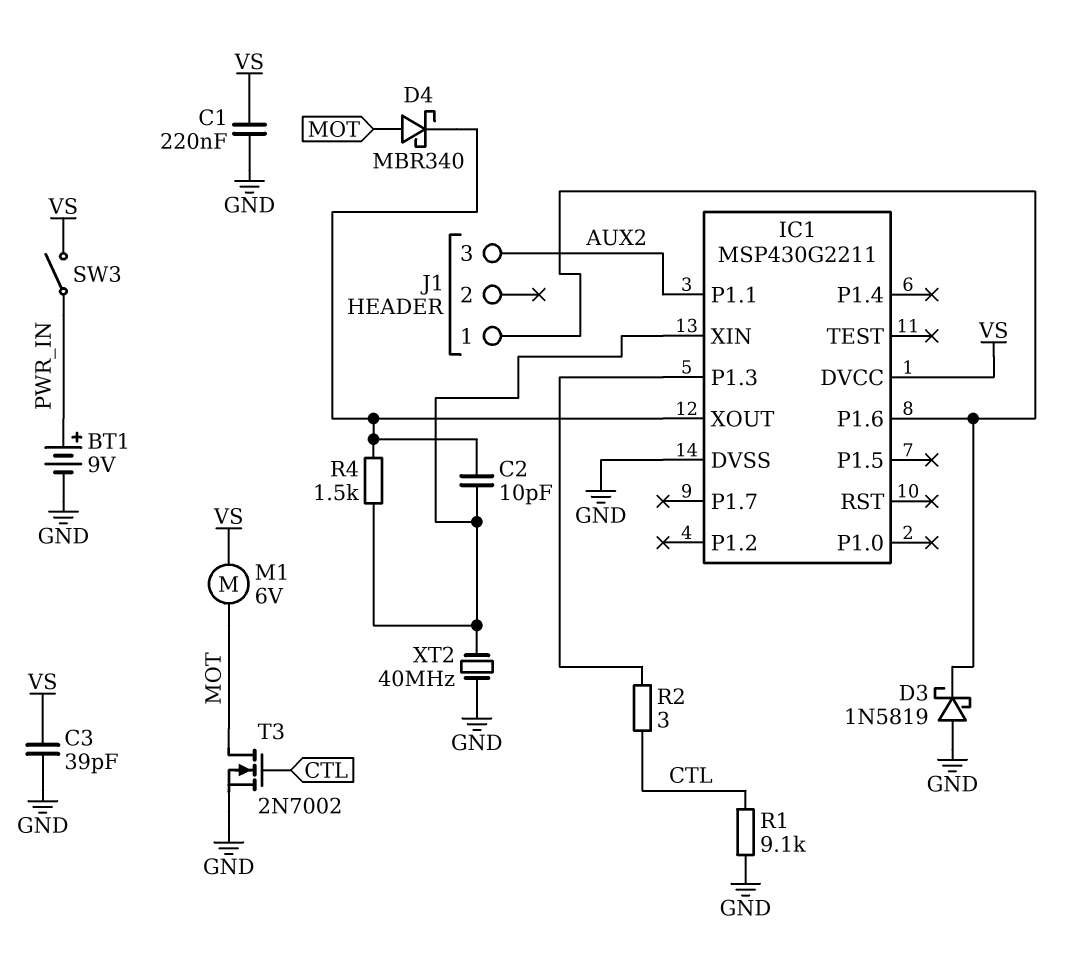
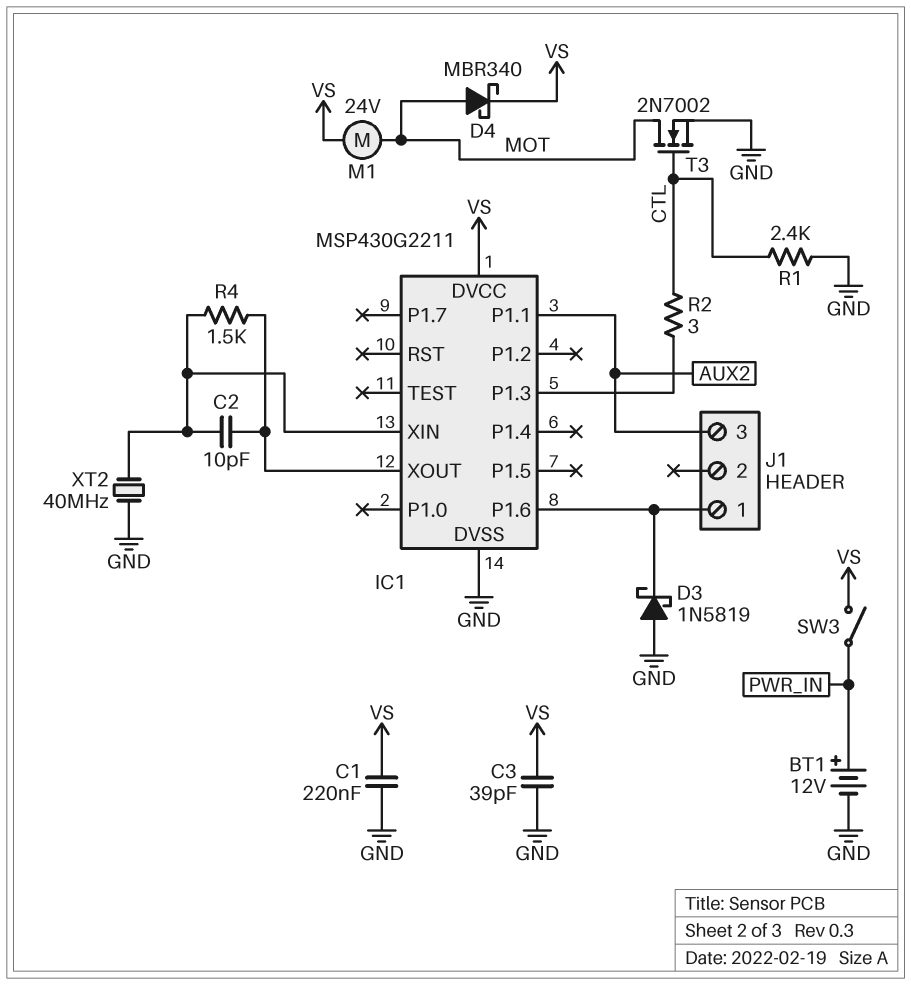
BT1: 9V (plus PWR_IN, minus GND) -> 12V (plus PWR_IN, minus GND)
D4: schottky MBR340 (A MOT, K IC1/XOUT) -> schottky MBR340 (A MOT, K VS)
M1: motor 6V (MOT, VS) -> motor 24V (MOT, VS)
R1: 9.1k (CTL, GND) -> 2.4k (CTL, GND)

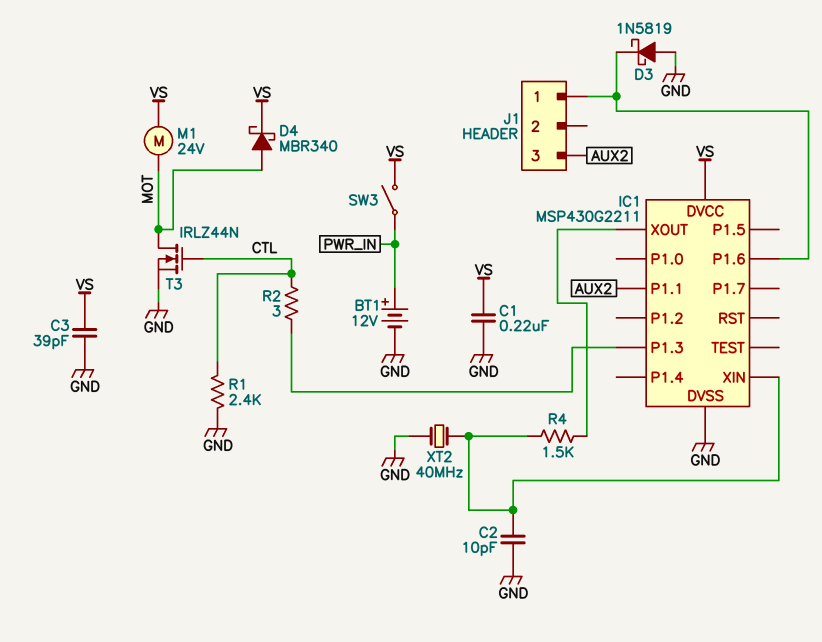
C2: 10pF (IC1/XIN, IC1/XOUT) -> 10pF (GND, IC1/XIN)
T3: NMOS 2N7002 (G CTL, D MOT, S GND) -> NMOS IRLZ44N (G CTL, D MOT, S GND)

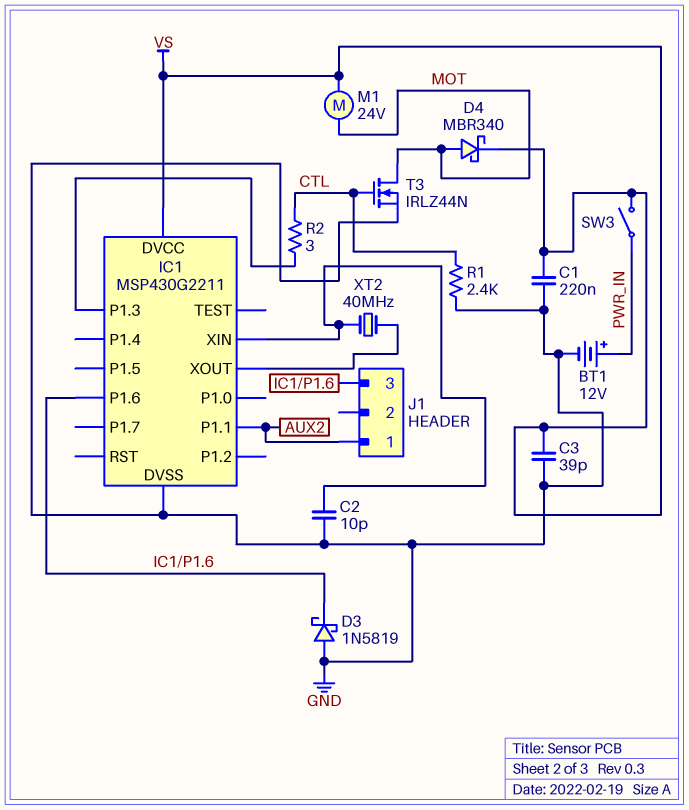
J1 pin 1: IC1/P1.6 -> AUX2
J1 pin 3: AUX2 -> IC1/P1.6
R4: 1.5k (IC1/XIN, IC1/XOUT) -> none
XT2: 40MHz (GND, IC1/XIN) -> 40MHz (IC1/XIN, IC1/XOUT)

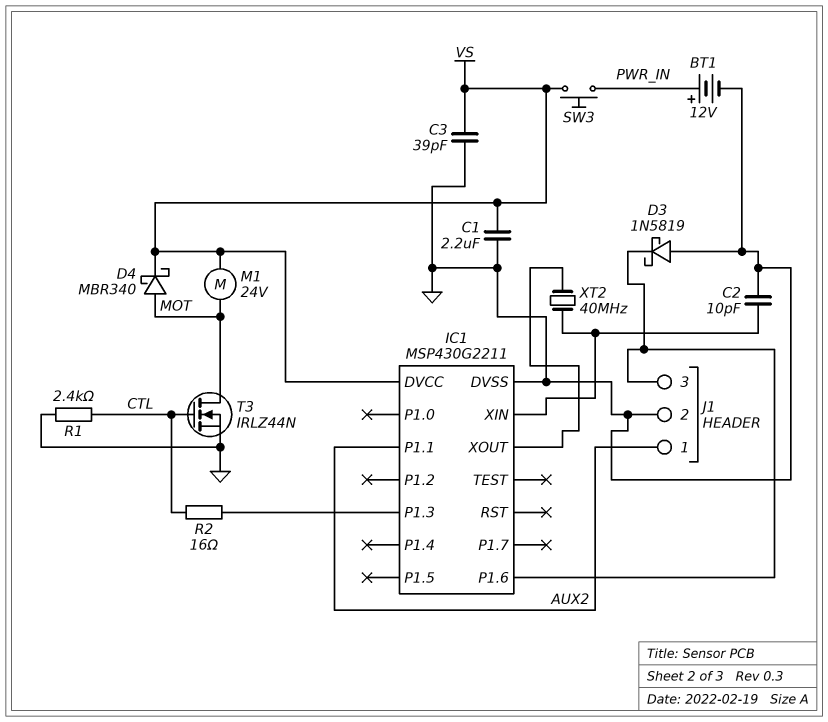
C1: 220nF (GND, VS) -> 2.2uF (GND, VS)
J1 pin 2: none -> GND
R2: 3 (CTL, IC1/P1.3) -> 16 (CTL, IC1/P1.3)
SW3: switch (PWR_IN, VS) -> button (PWR_IN, VS)

